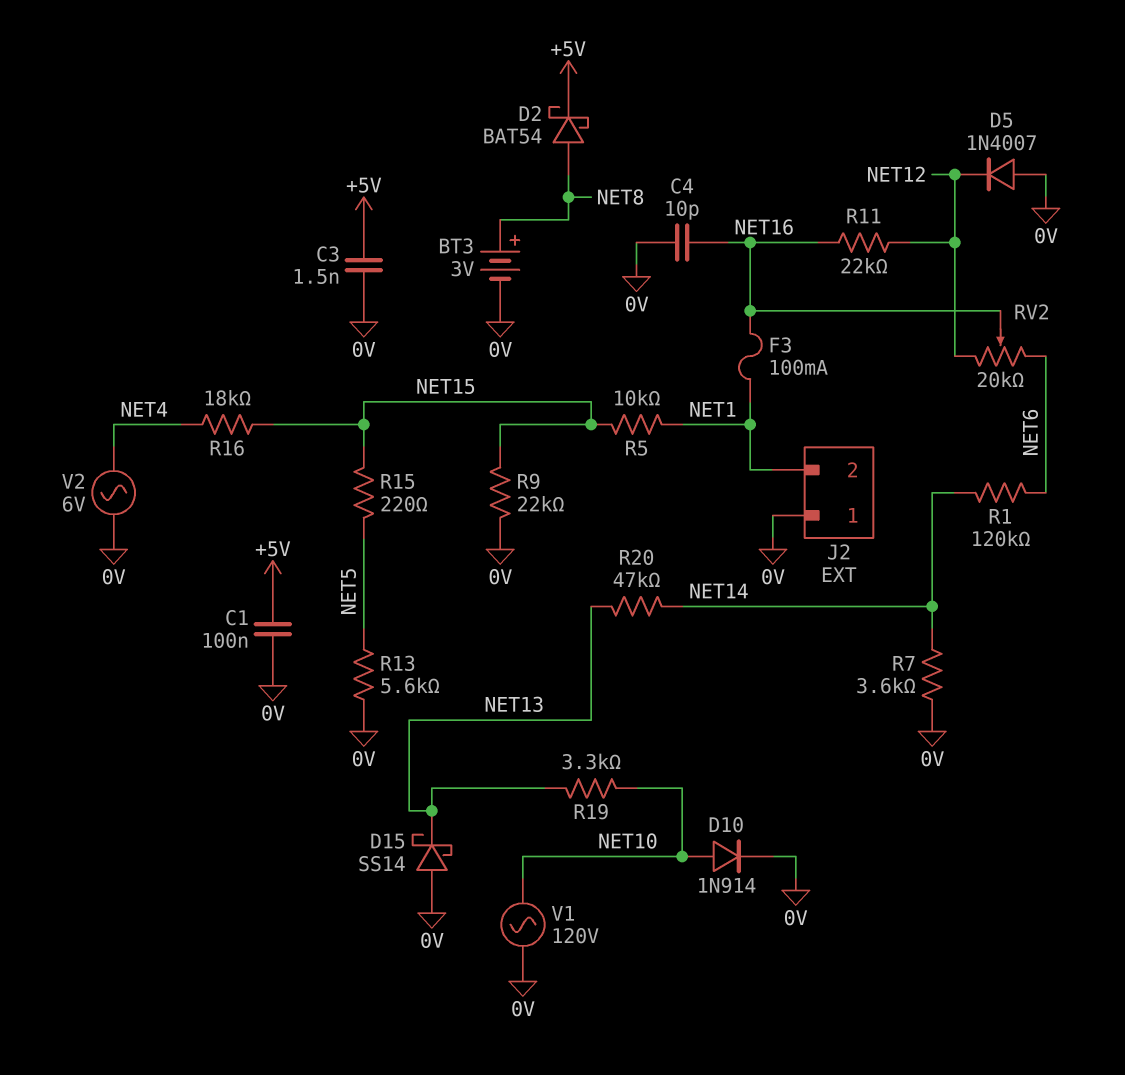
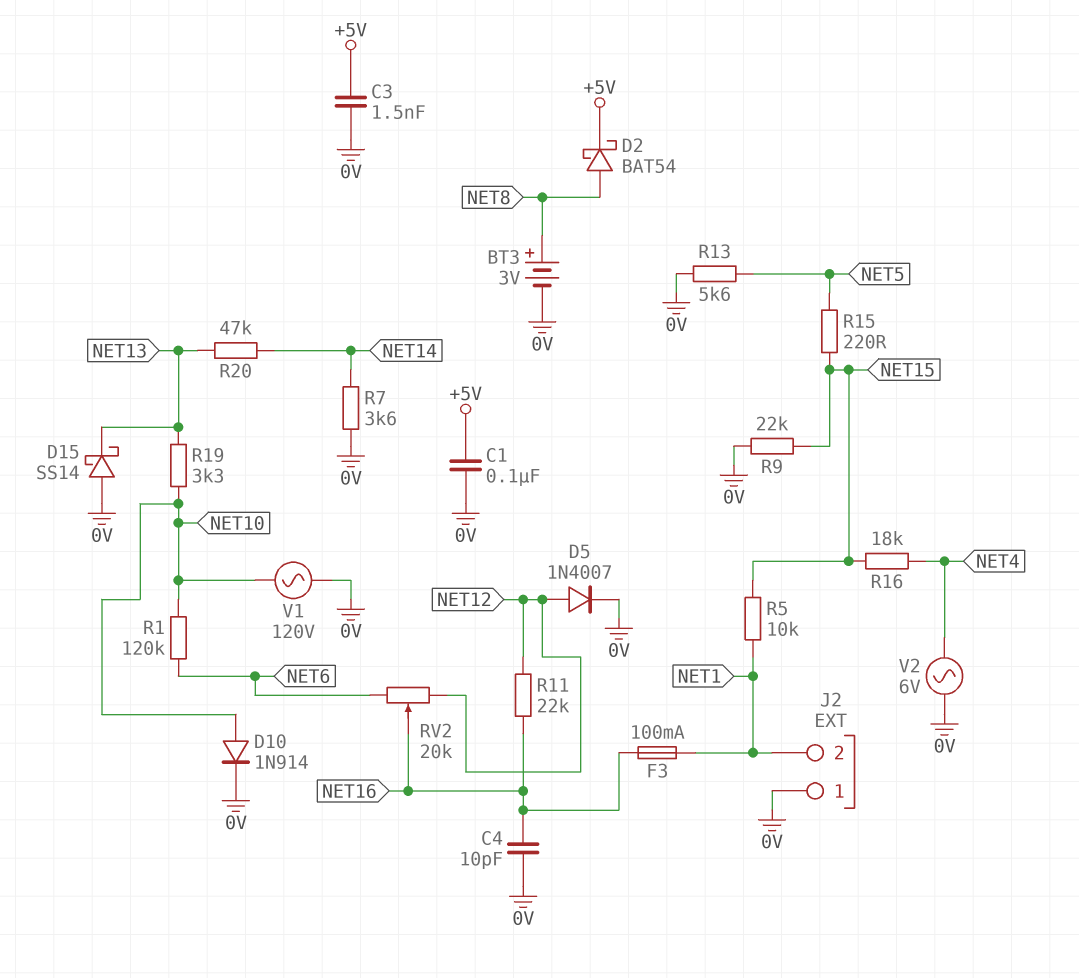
D5: diode 1N4007 (A 0V, K NET12) -> diode 1N4007 (A NET12, K 0V)
R1: 120k (NET6, NET14) -> 120k (NET6, NET10)

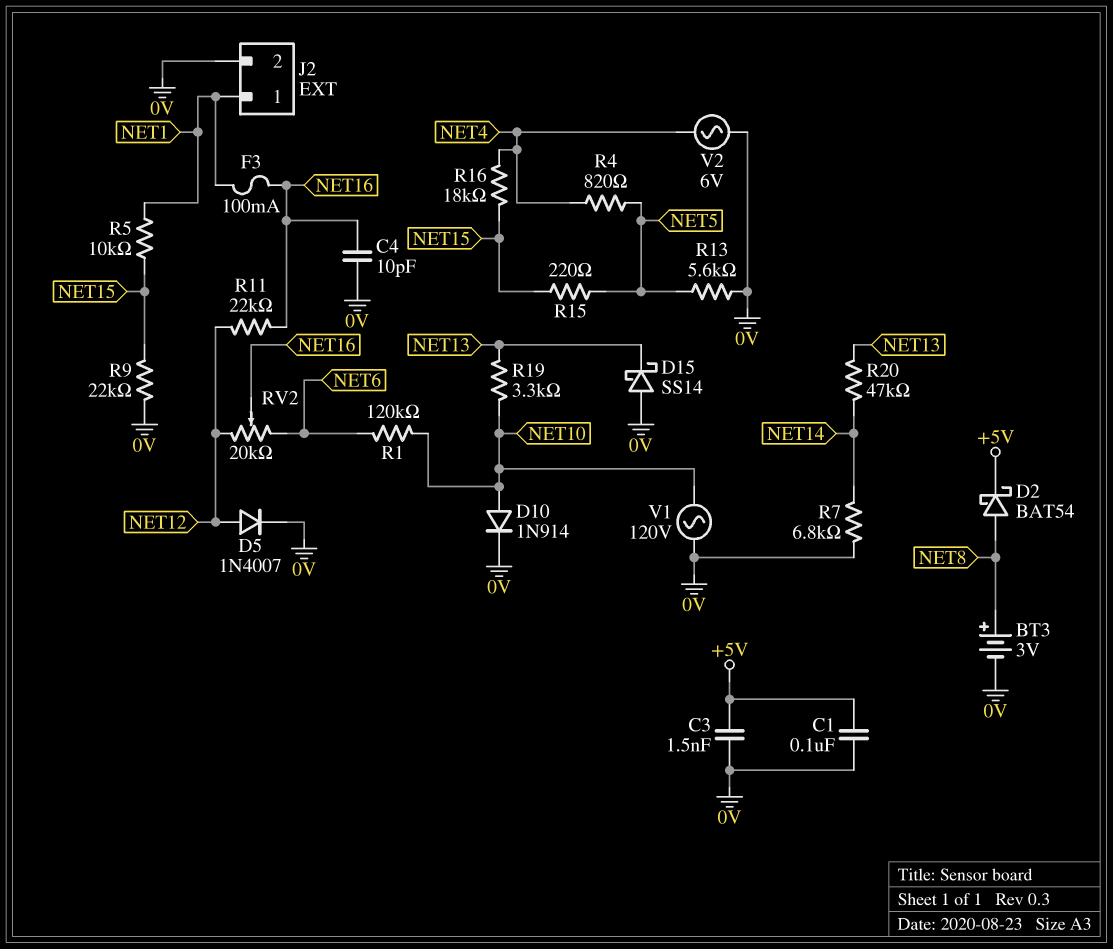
J2 pin 1: 0V -> NET1
J2 pin 2: NET1 -> 0V
R4: none -> 820 (NET4, NET5)
R7: 3.6k (0V, NET14) -> 6.8k (0V, NET14)

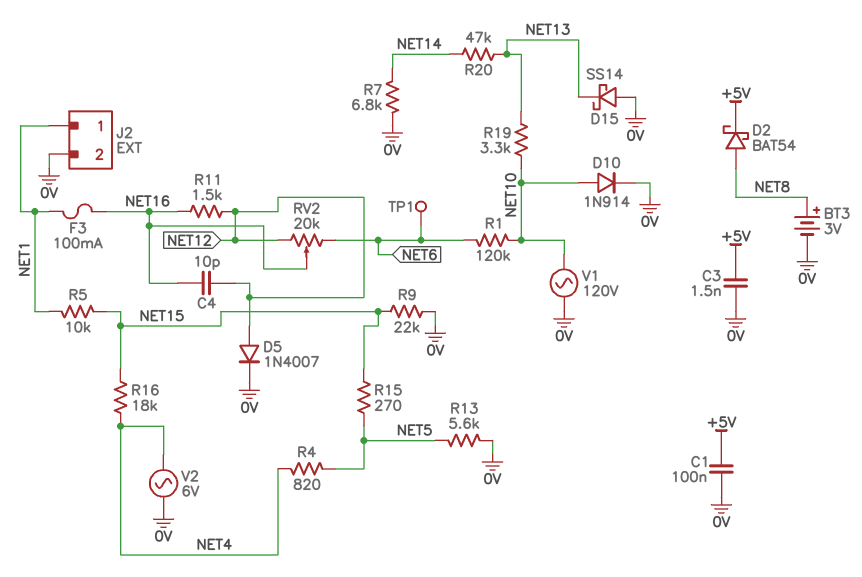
C4: 10pF (0V, NET16) -> 10pF (NET12, NET16)
R11: 22k (NET12, NET16) -> 1.5k (NET12, NET16)
R15: 220 (NET5, NET15) -> 270 (NET5, NET15)
TP1: none -> test point (NET6)

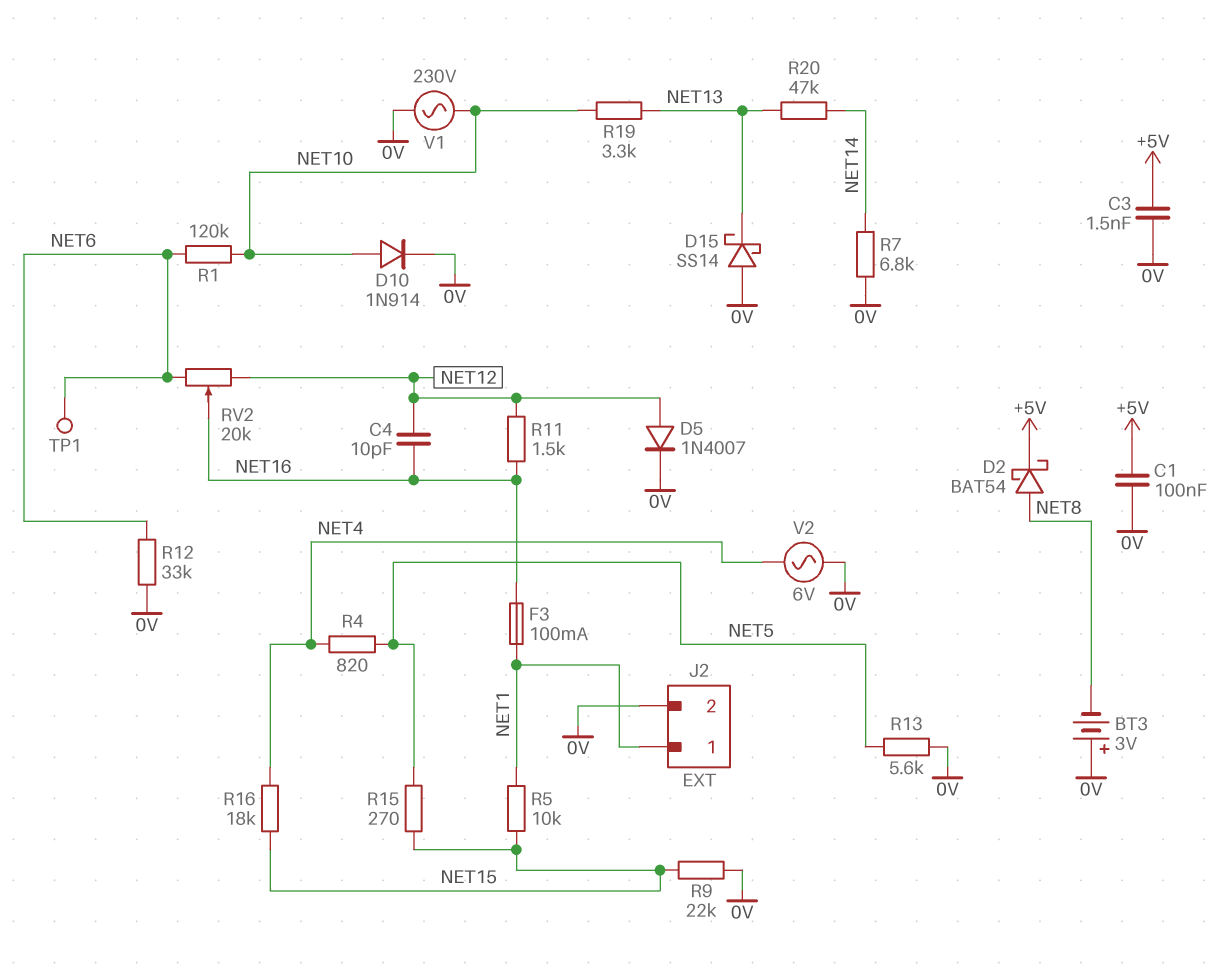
BT3: 3V (plus NET8, minus 0V) -> 3V (plus 0V, minus NET8)
R12: none -> 33k (0V, NET6)
V1: AC 120V (0V, NET10) -> AC 230V (0V, NET10)

